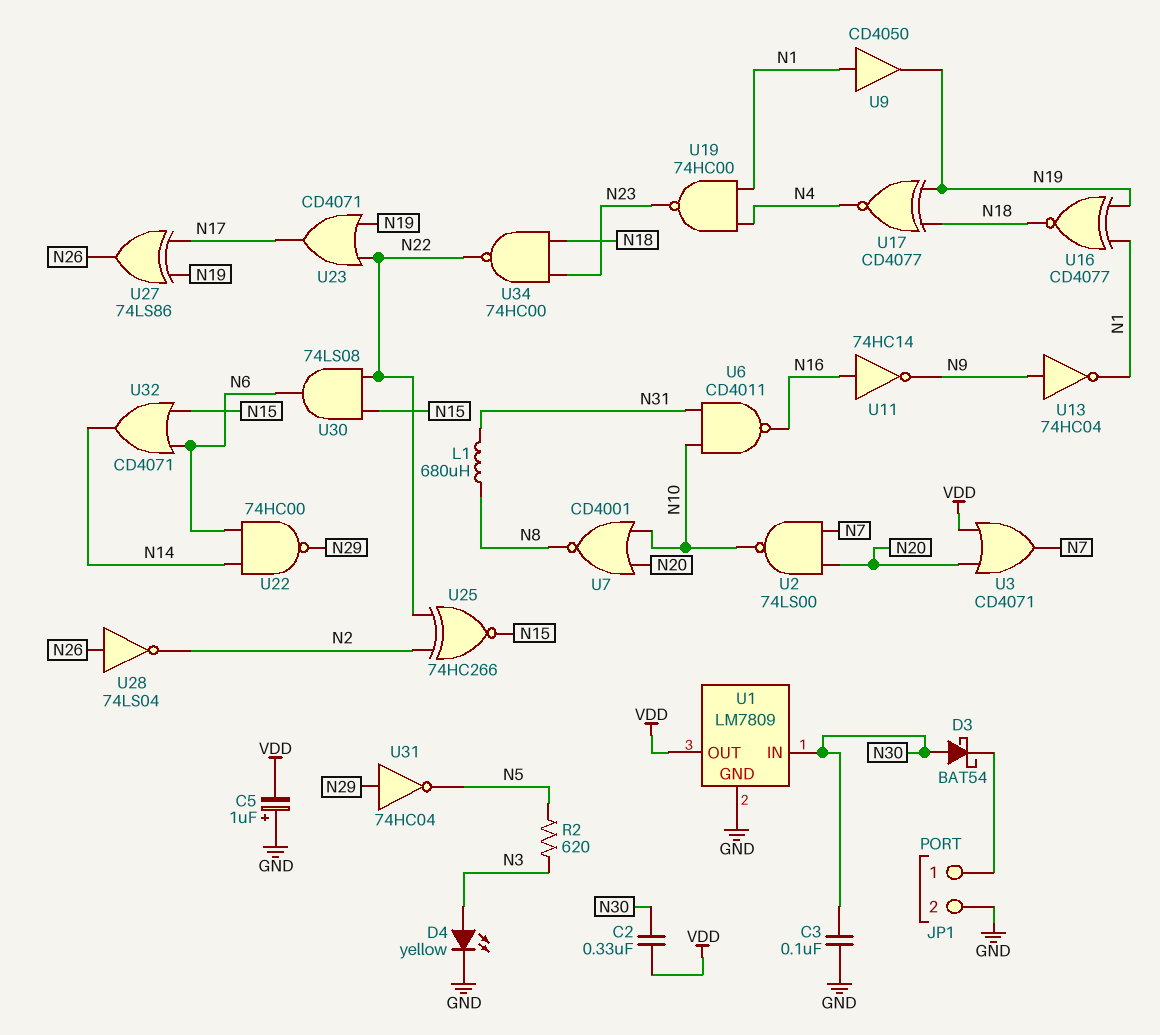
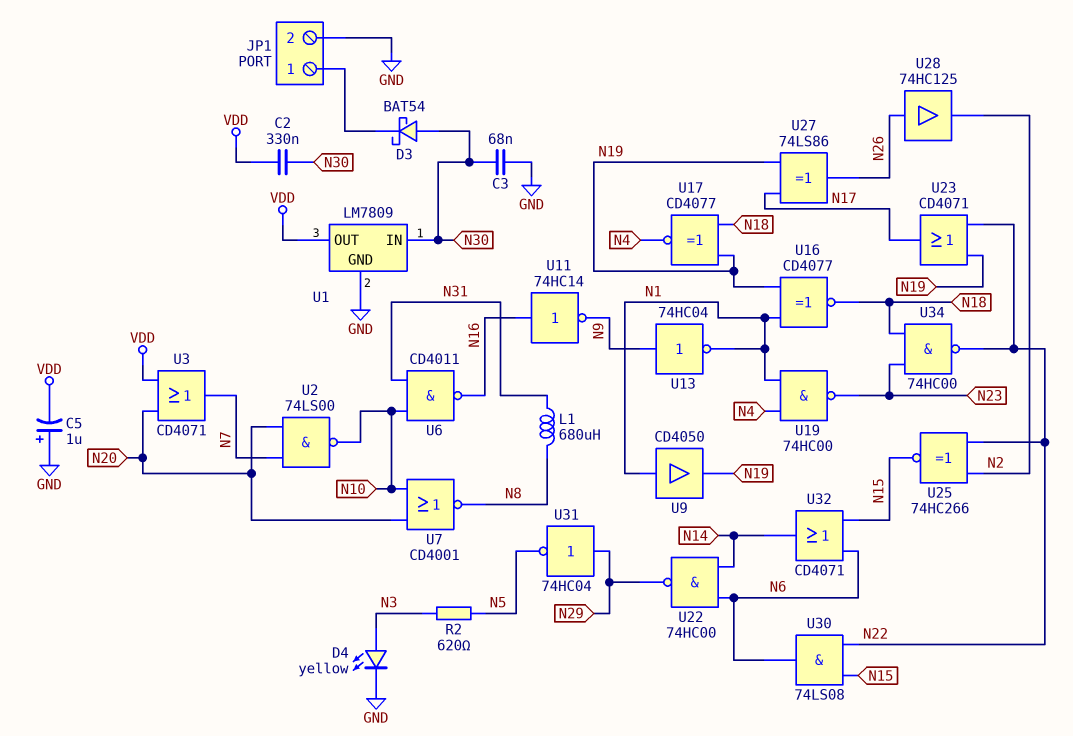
C3: 100nF (GND, N30) -> 68nF (GND, N30)
U28: NOT 74LS04 (in N26, out N2) -> buffer 74HC125 (in N26, out N2)

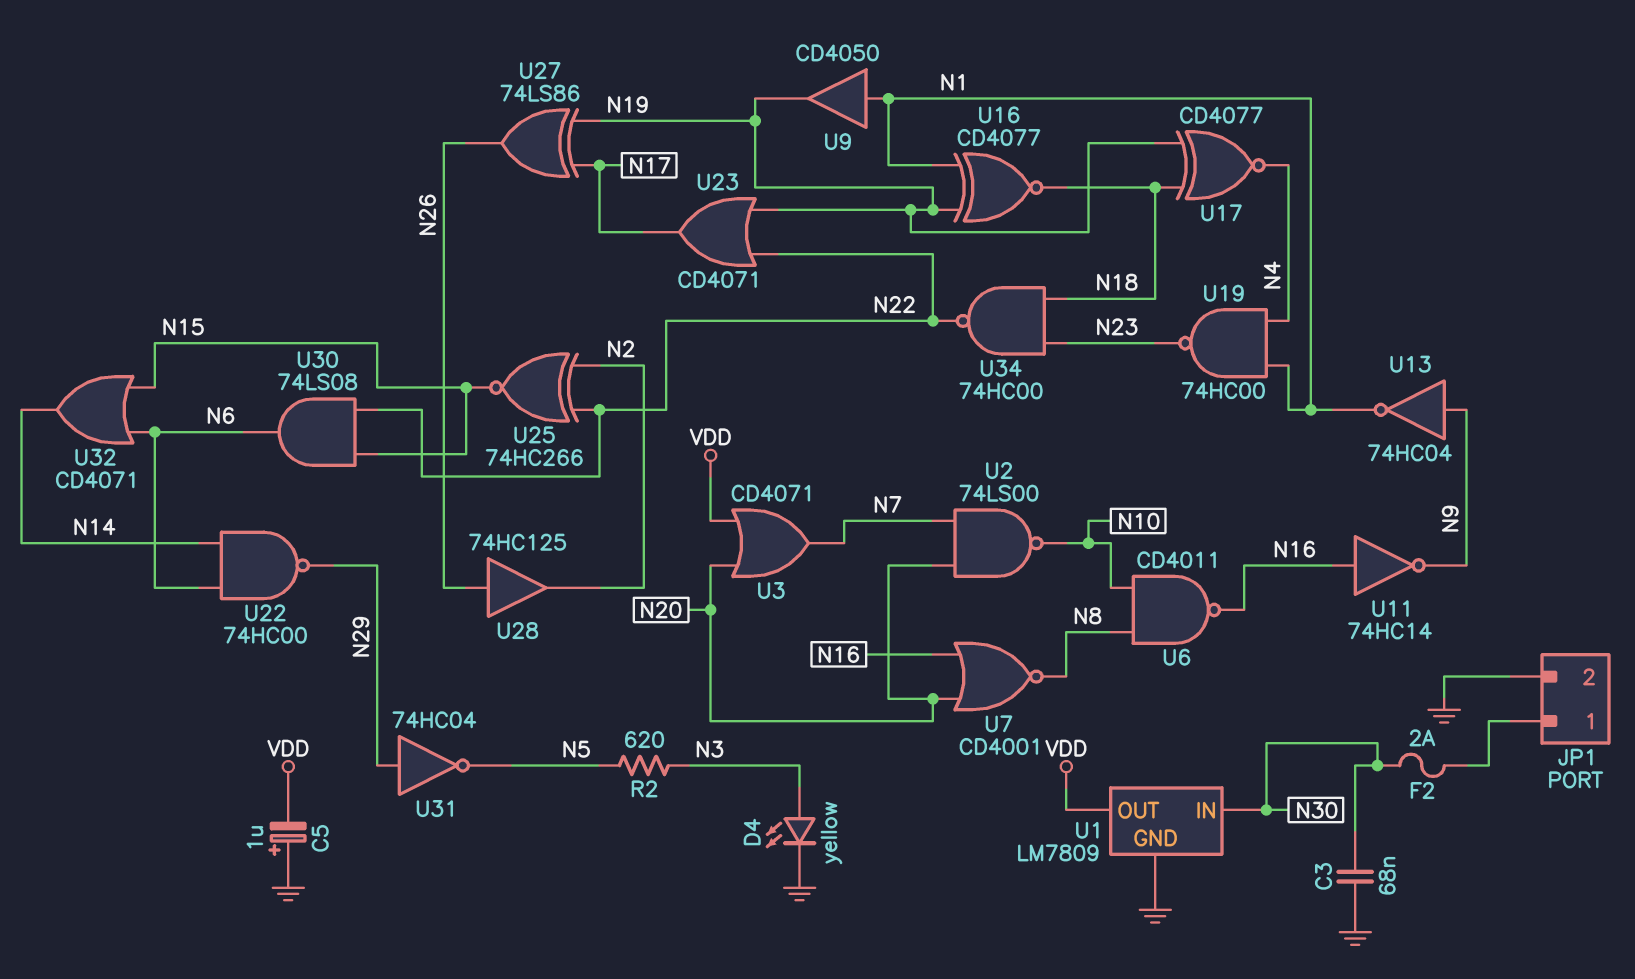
C2: 330nF (N30, VDD) -> none
D3: schottky BAT54 (A N30, K JP1/1) -> none
F2: none -> 2A (JP1/1, N30)
L1: 680uH (N8, N31) -> none
U6: NAND CD4011 (in N10, in N31, out N16) -> NAND CD4011 (in N8, in N10, out N16)
U7: NOR CD4001 (in N10, in N20, out N8) -> NOR CD4001 (in N16, in N20, out N8)

